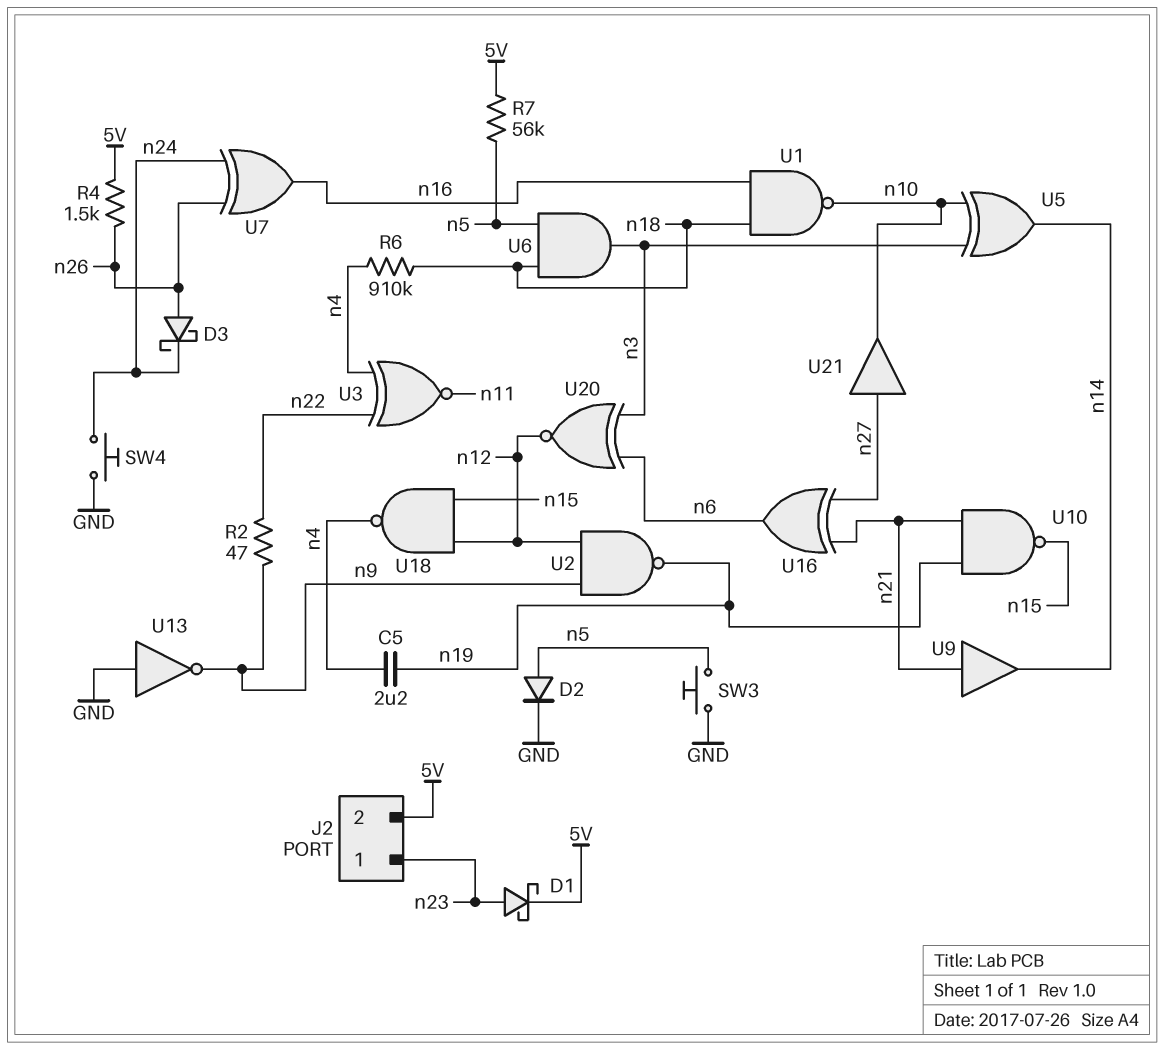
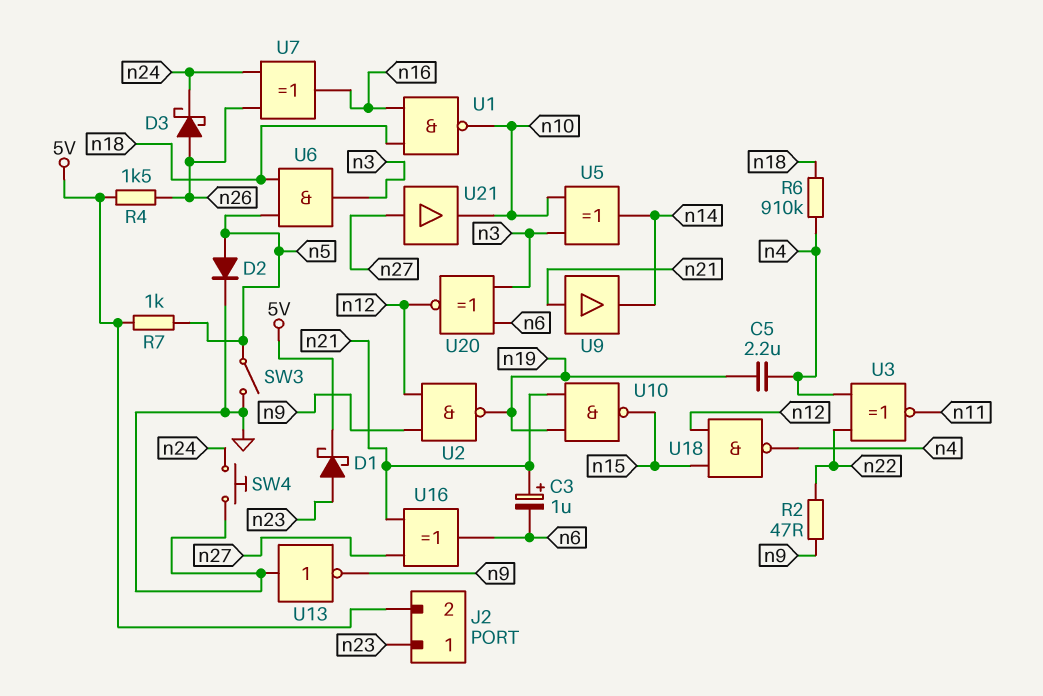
C3: none -> 1uF (plus n21, minus n6)
R7: 56k (5V, n5) -> 1k (5V, n5)
SW3: button (GND, n5) -> switch (GND, n5)

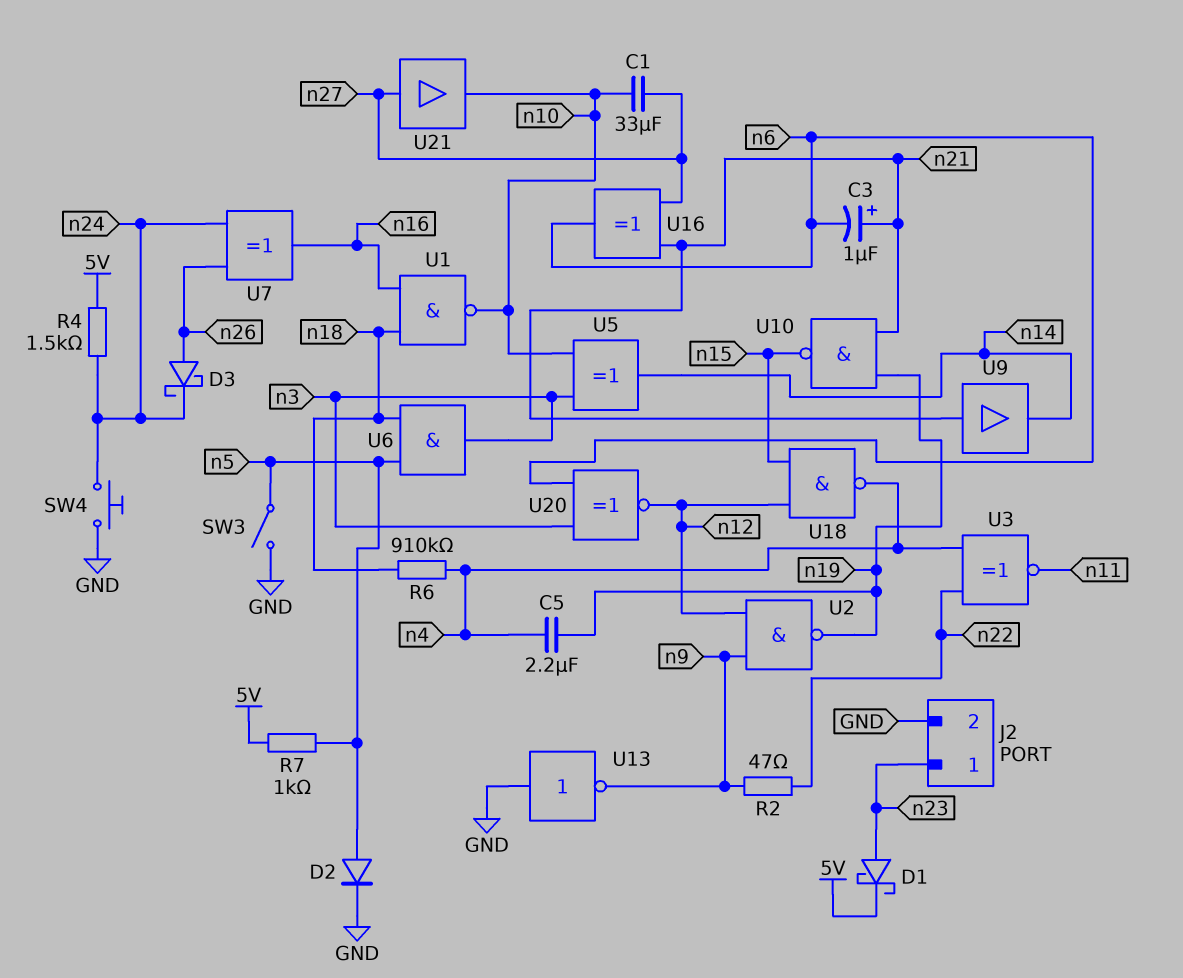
C1: none -> 33uF (n10, n27)
J2 pin 2: 5V -> GND
R4: 1.5k (5V, n26) -> 1.5k (5V, n24)

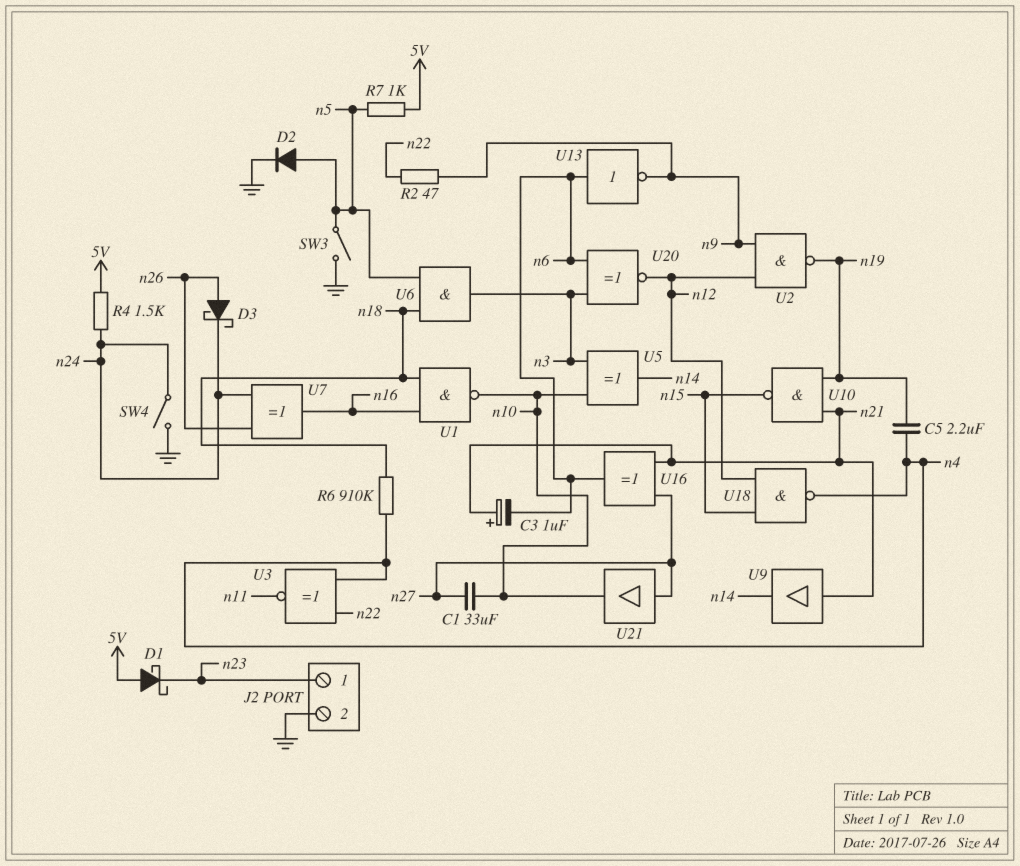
D1: schottky (A n23, K 5V) -> schottky (A 5V, K n23)
SW4: button (GND, n24) -> switch (GND, n24)
U13: NOT (in GND, out n9) -> NOT (in n6, out n9)

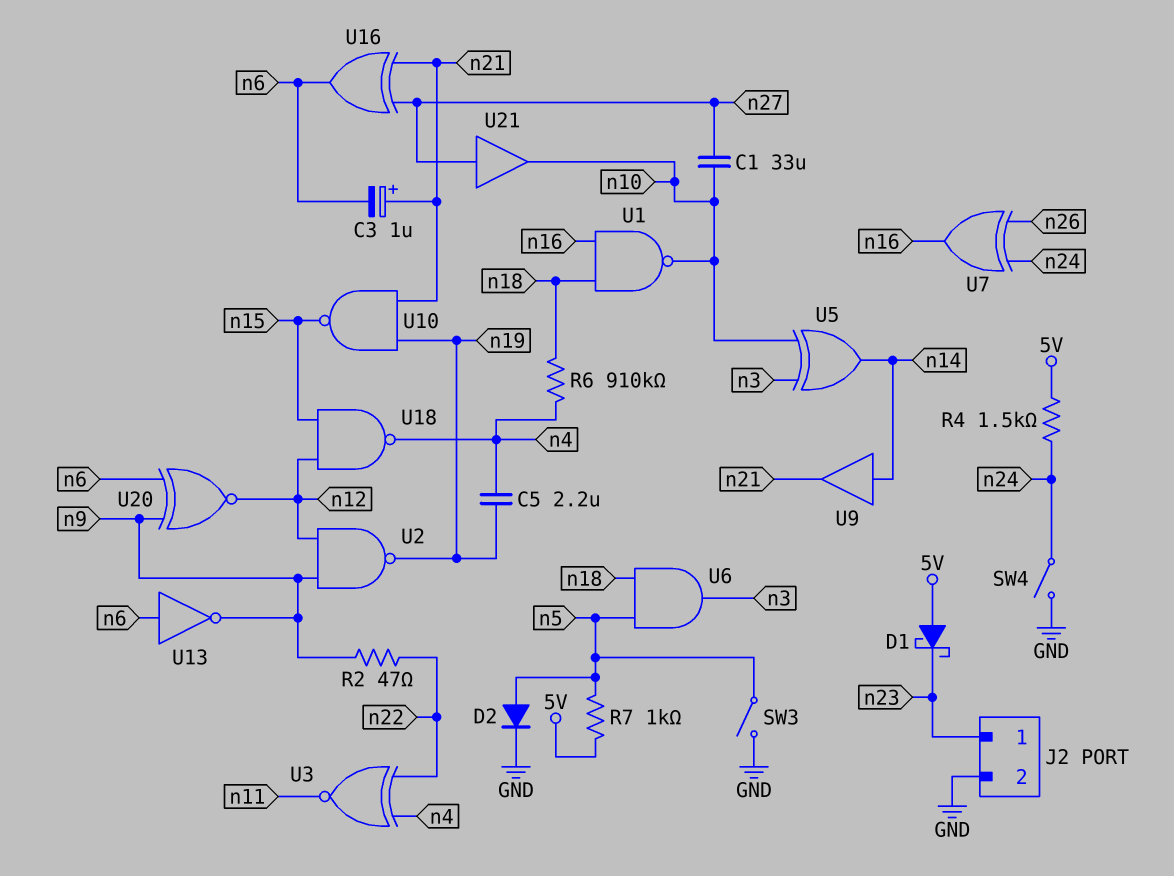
D3: schottky (A n26, K n24) -> none
U9: buffer (in n21, out n14) -> buffer (in n14, out n21)
U20: XNOR (in n3, in n6, out n12) -> XNOR (in n6, in n9, out n12)

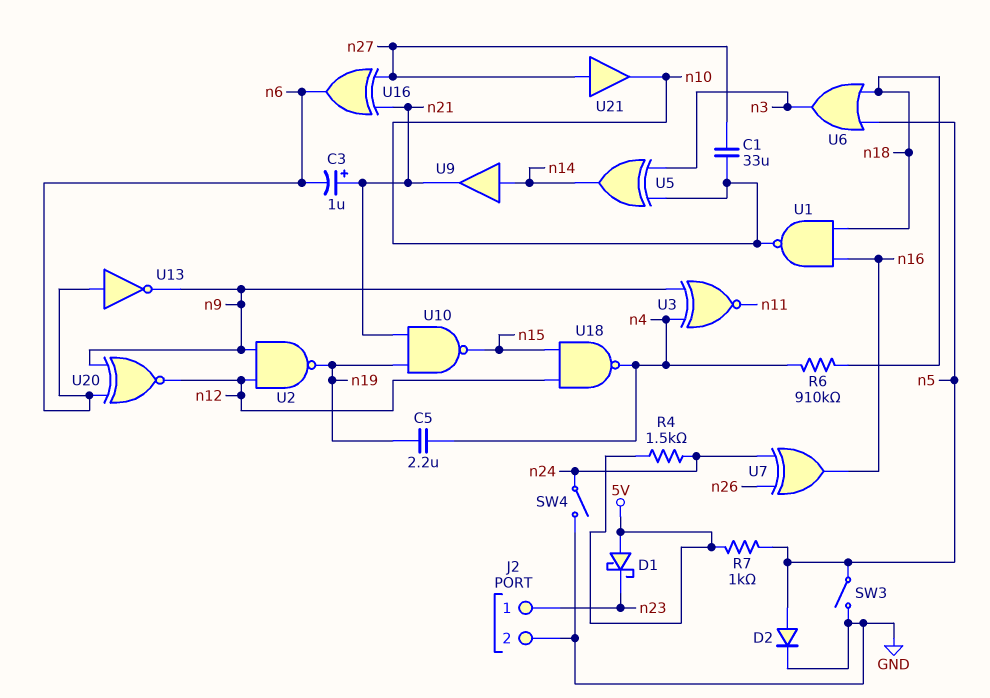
R2: 47 (n9, n22) -> none
U3: XNOR (in n4, in n22, out n11) -> XNOR (in n4, in n9, out n11)
U6: AND (in n5, in n18, out n3) -> OR (in n5, in n18, out n3)

